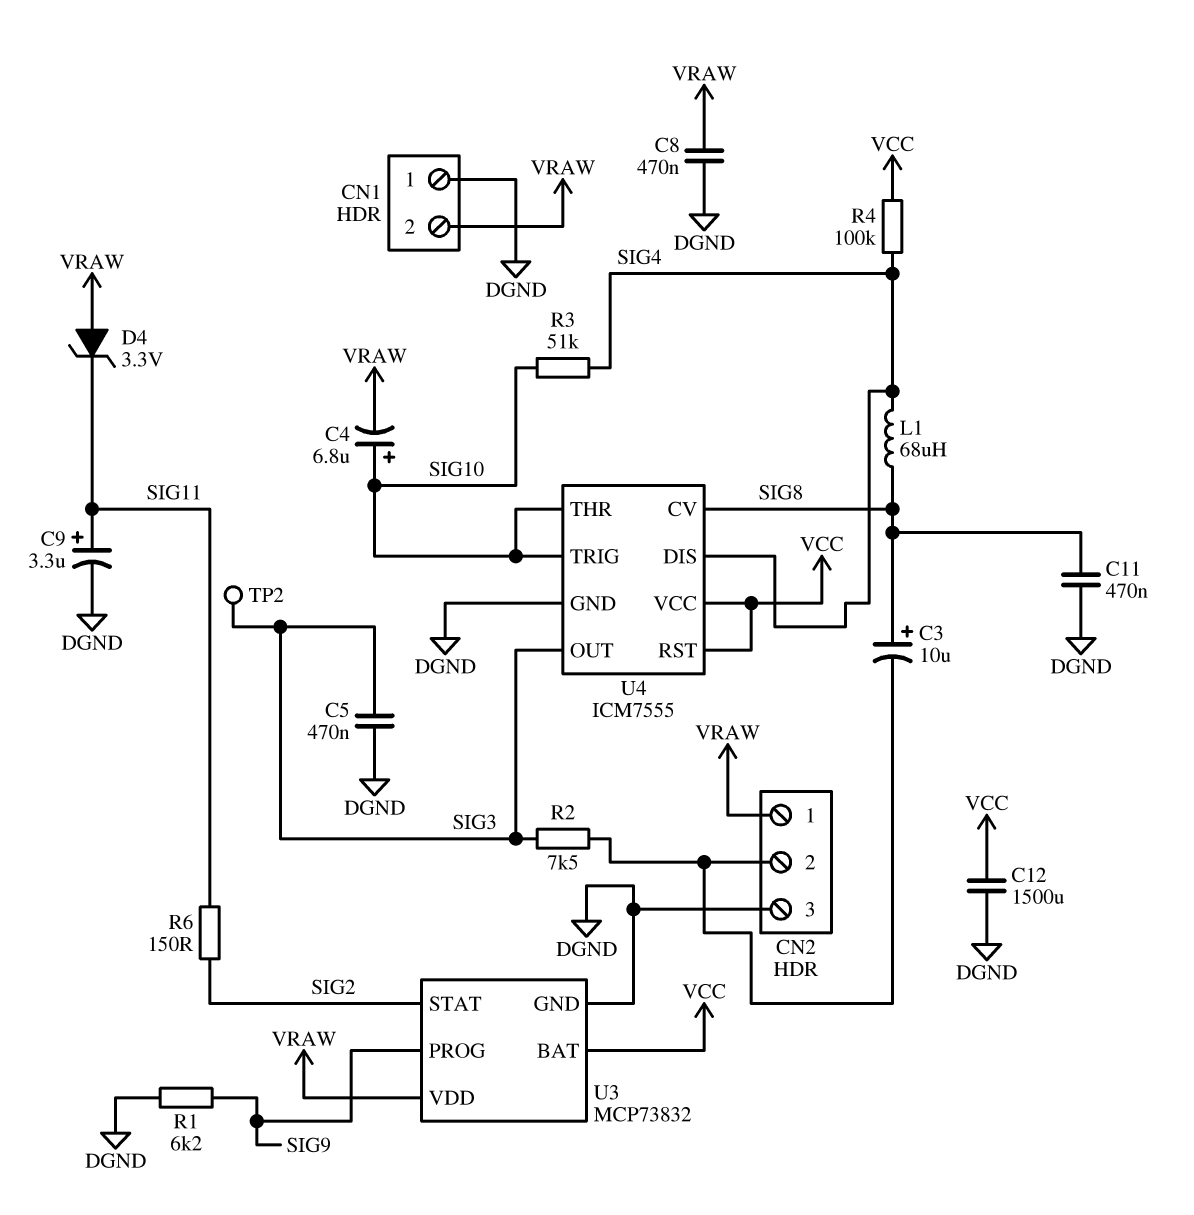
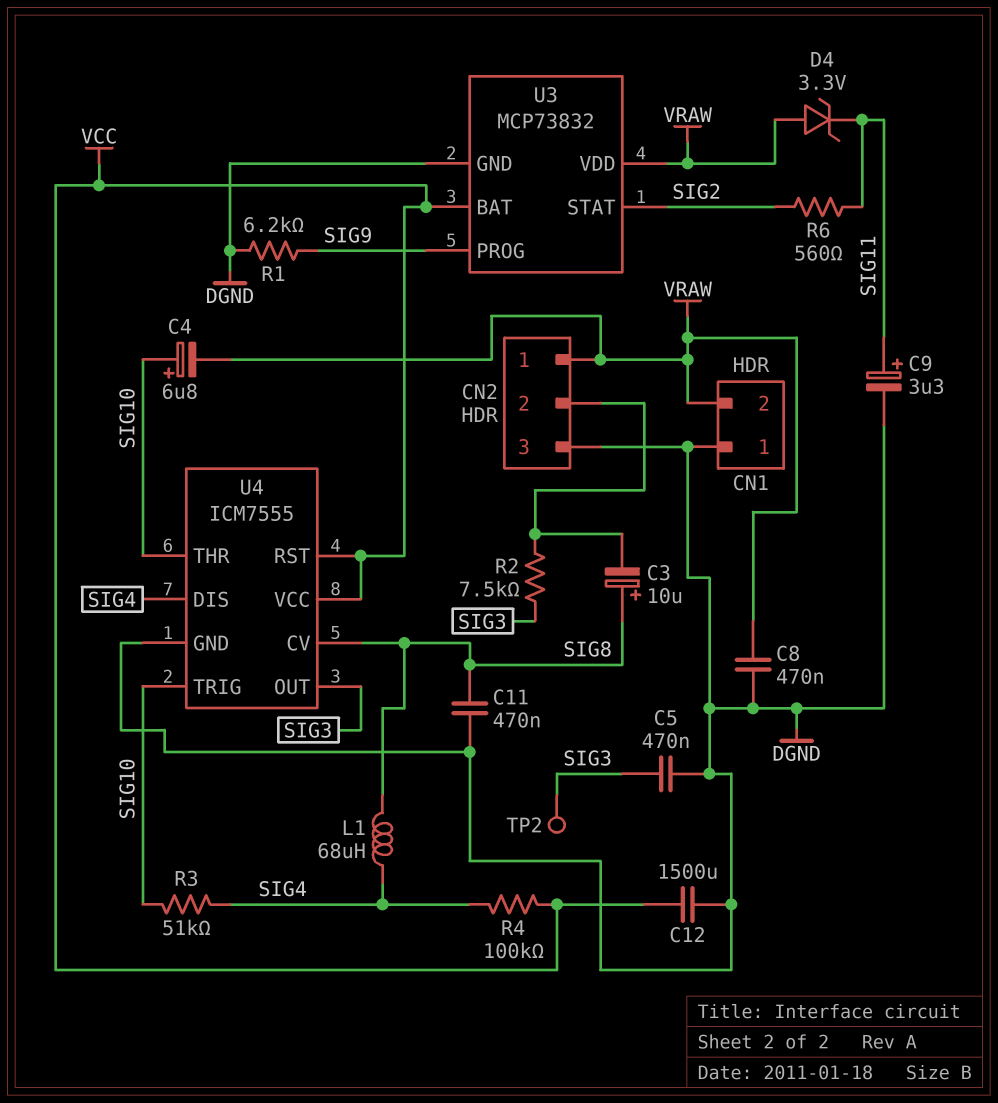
R6: 150 (SIG2, SIG11) -> 560 (SIG2, SIG11)

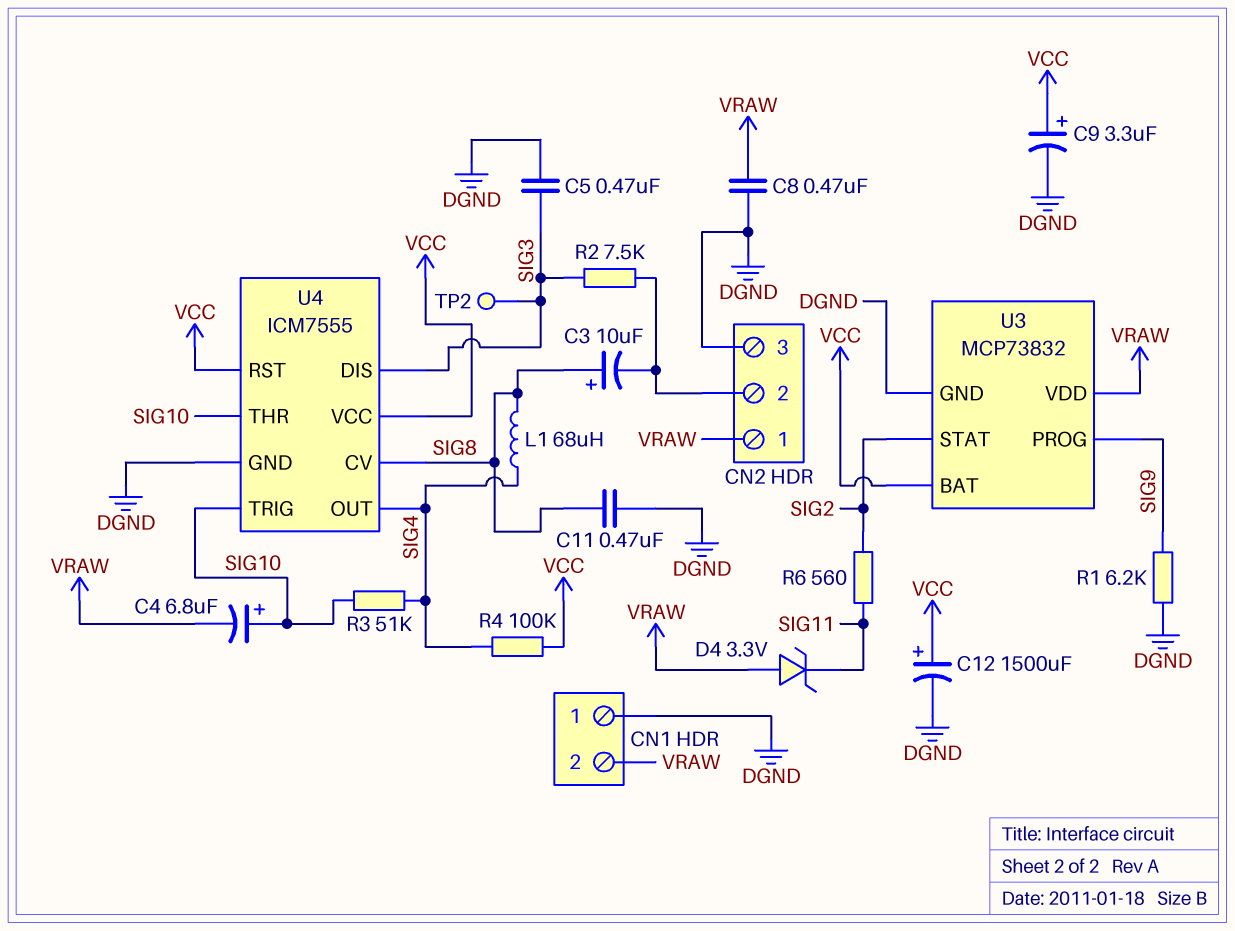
C9: 3.3uF (plus SIG11, minus DGND) -> 3.3uF (plus VCC, minus DGND)
C12: 1500uF (DGND, VCC) -> 1500uF (plus VCC, minus DGND)
U4 pin DIS: SIG4 -> SIG3
U4 pin OUT: SIG3 -> SIG4

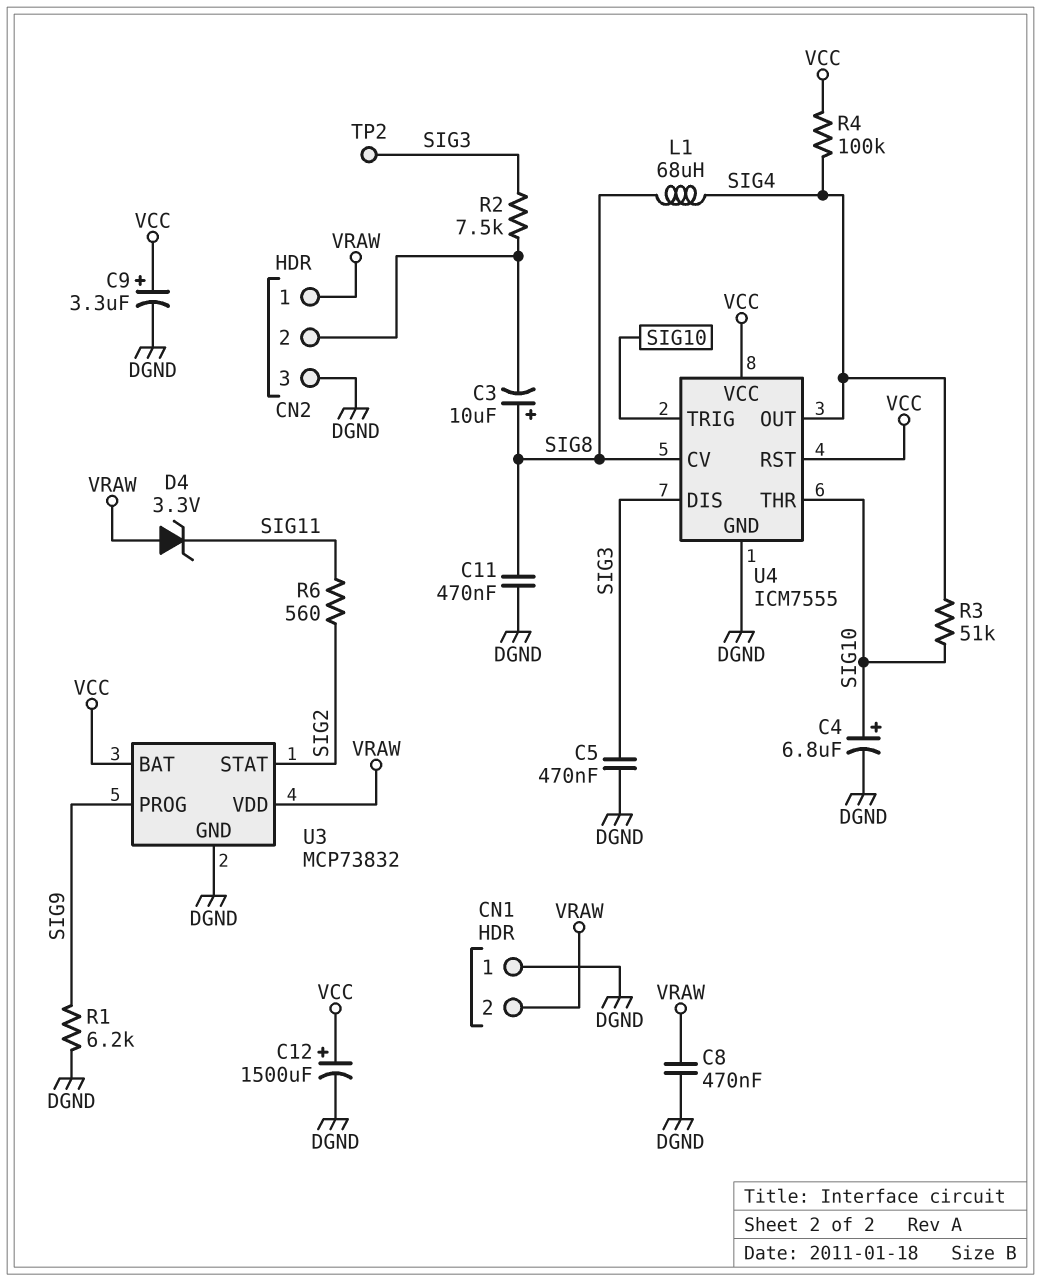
C4: 6.8uF (plus SIG10, minus VRAW) -> 6.8uF (plus SIG10, minus DGND)

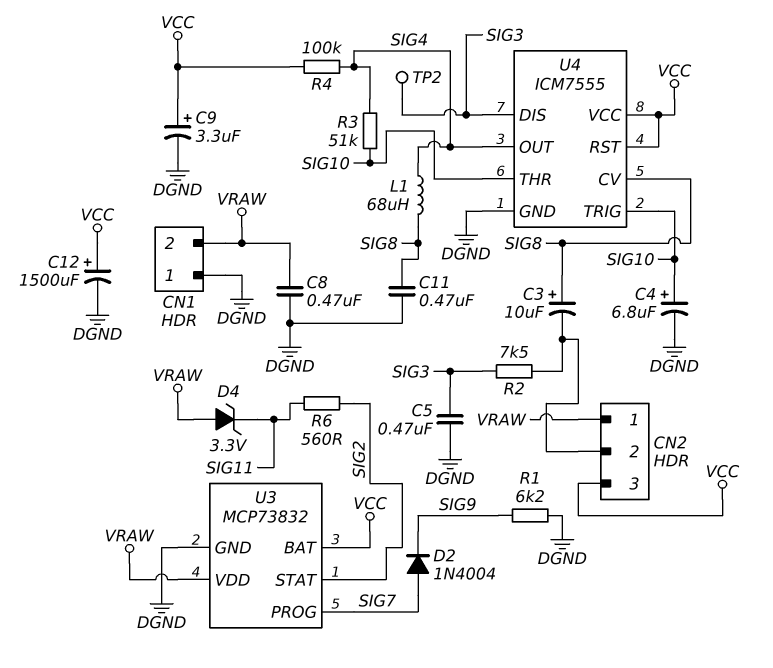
CN2 pin 3: DGND -> VCC
D2: none -> diode 1N4004 (A SIG7, K SIG9)
U3 pin PROG: SIG9 -> SIG7

